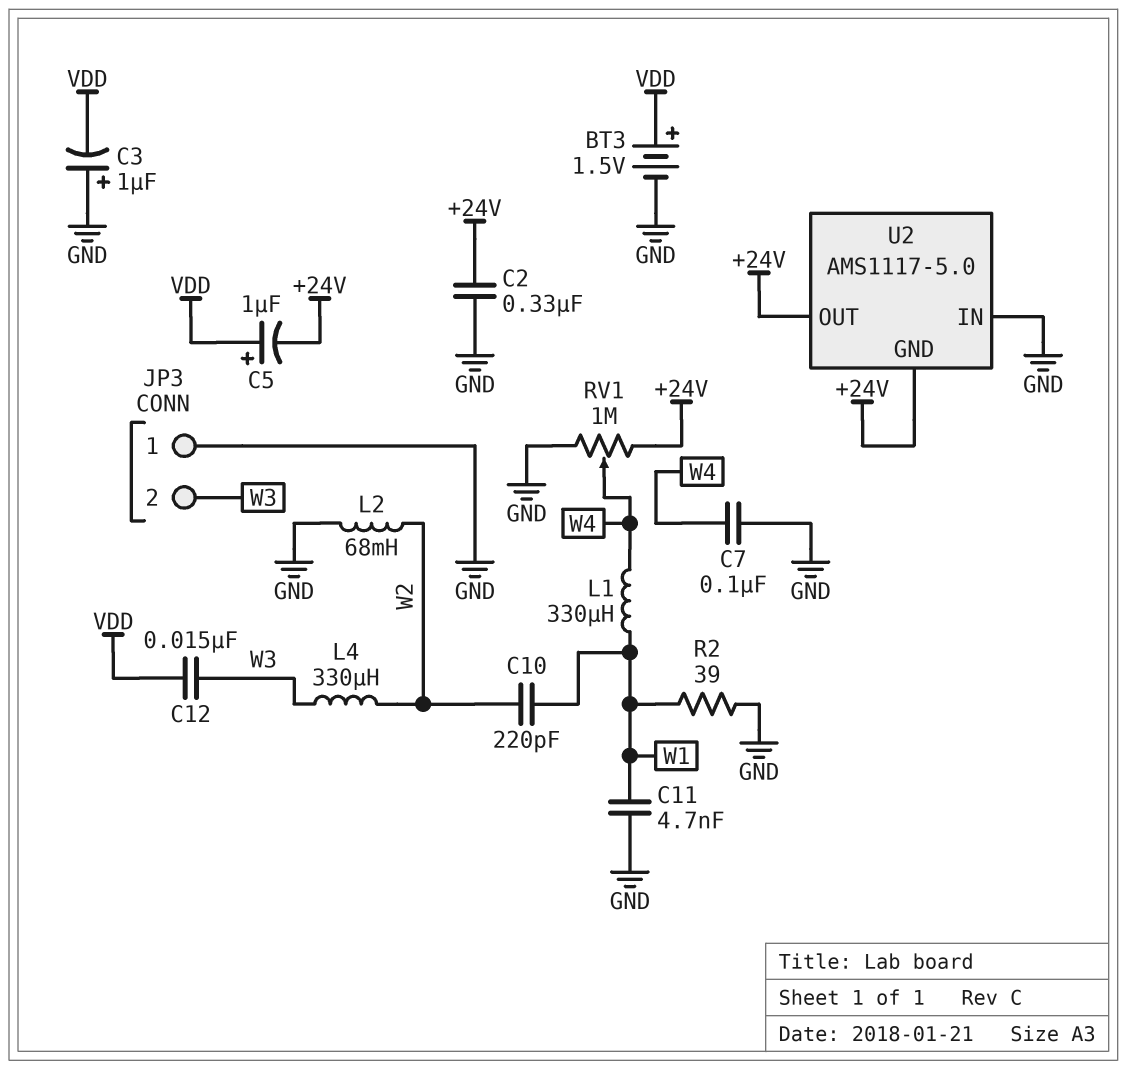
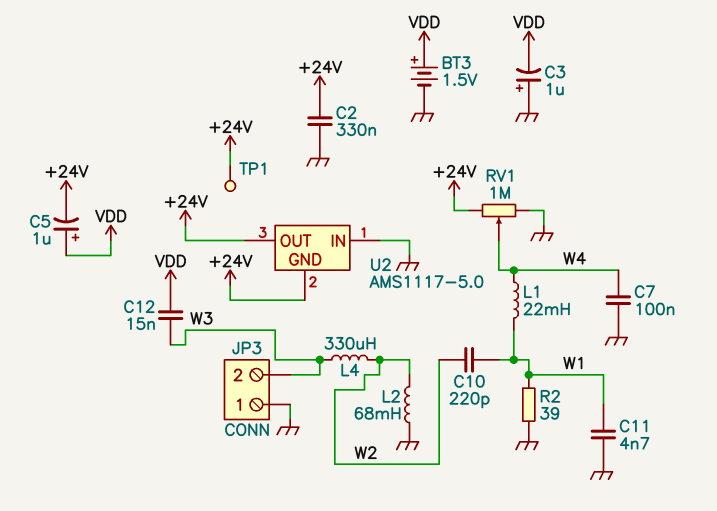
L1: 330uH (W1, W4) -> 22mH (W1, W4)
TP1: none -> test point (+24V)

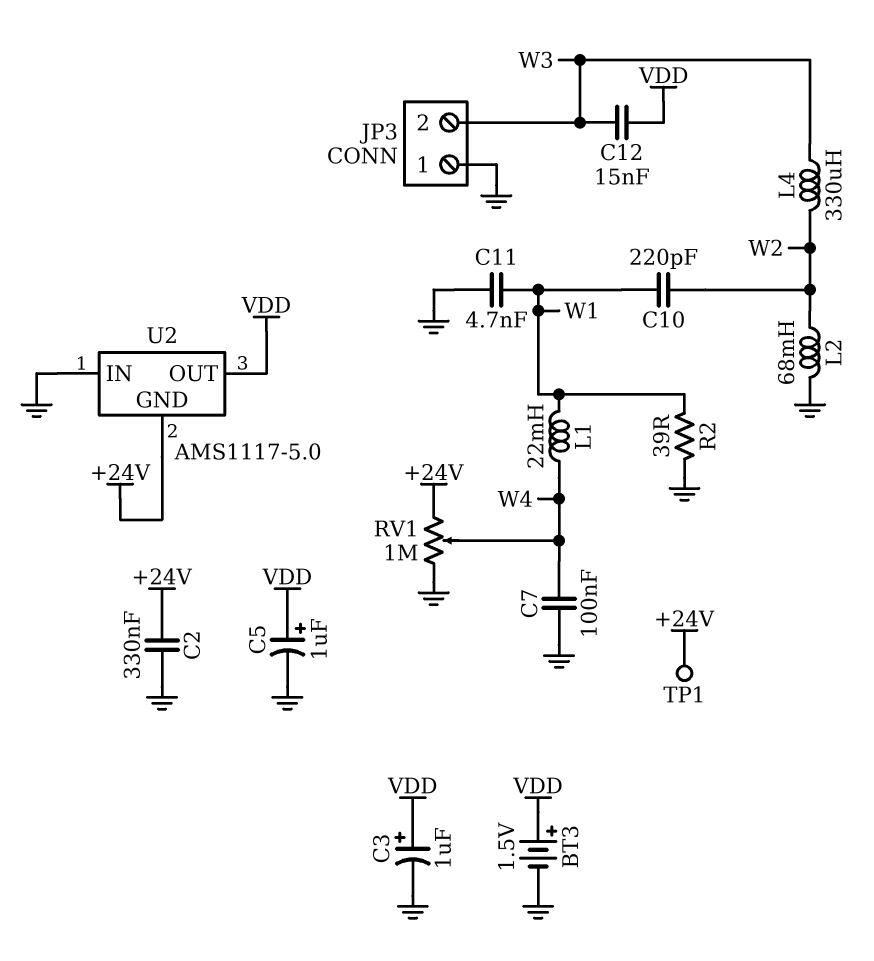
C3: 1uF (plus GND, minus VDD) -> 1uF (plus VDD, minus GND)
C5: 1uF (plus VDD, minus +24V) -> 1uF (plus VDD, minus GND)
U2 pin OUT: +24V -> VDD

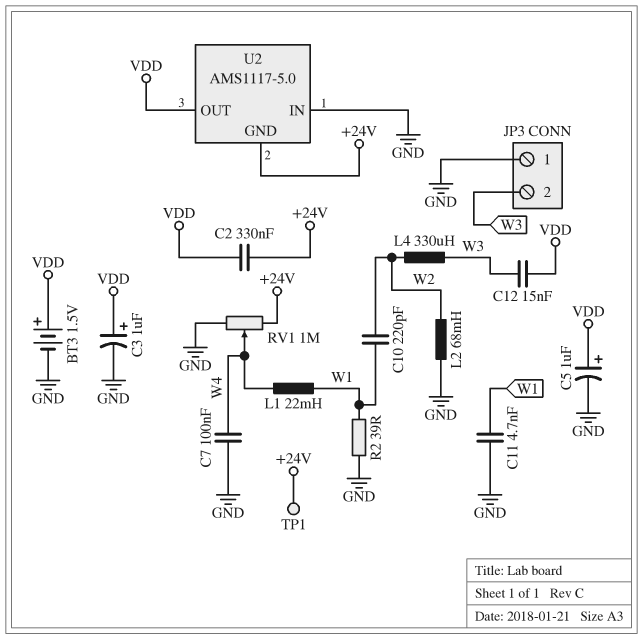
C2: 330nF (+24V, GND) -> 330nF (+24V, VDD)

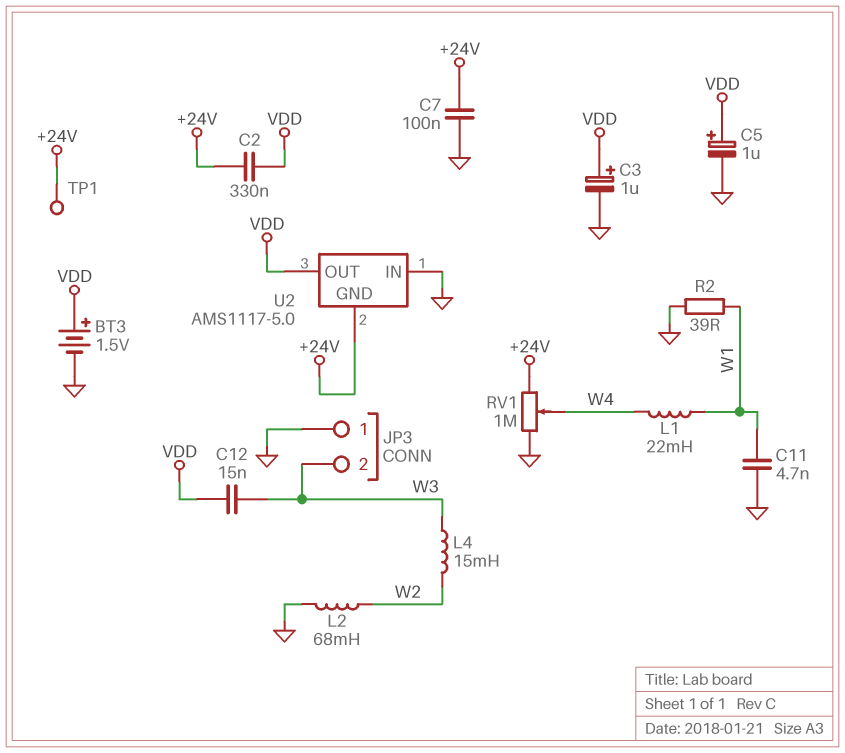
C7: 100nF (GND, W4) -> 100nF (+24V, GND)
C10: 220pF (W1, W2) -> none
L4: 330uH (W2, W3) -> 15mH (W2, W3)

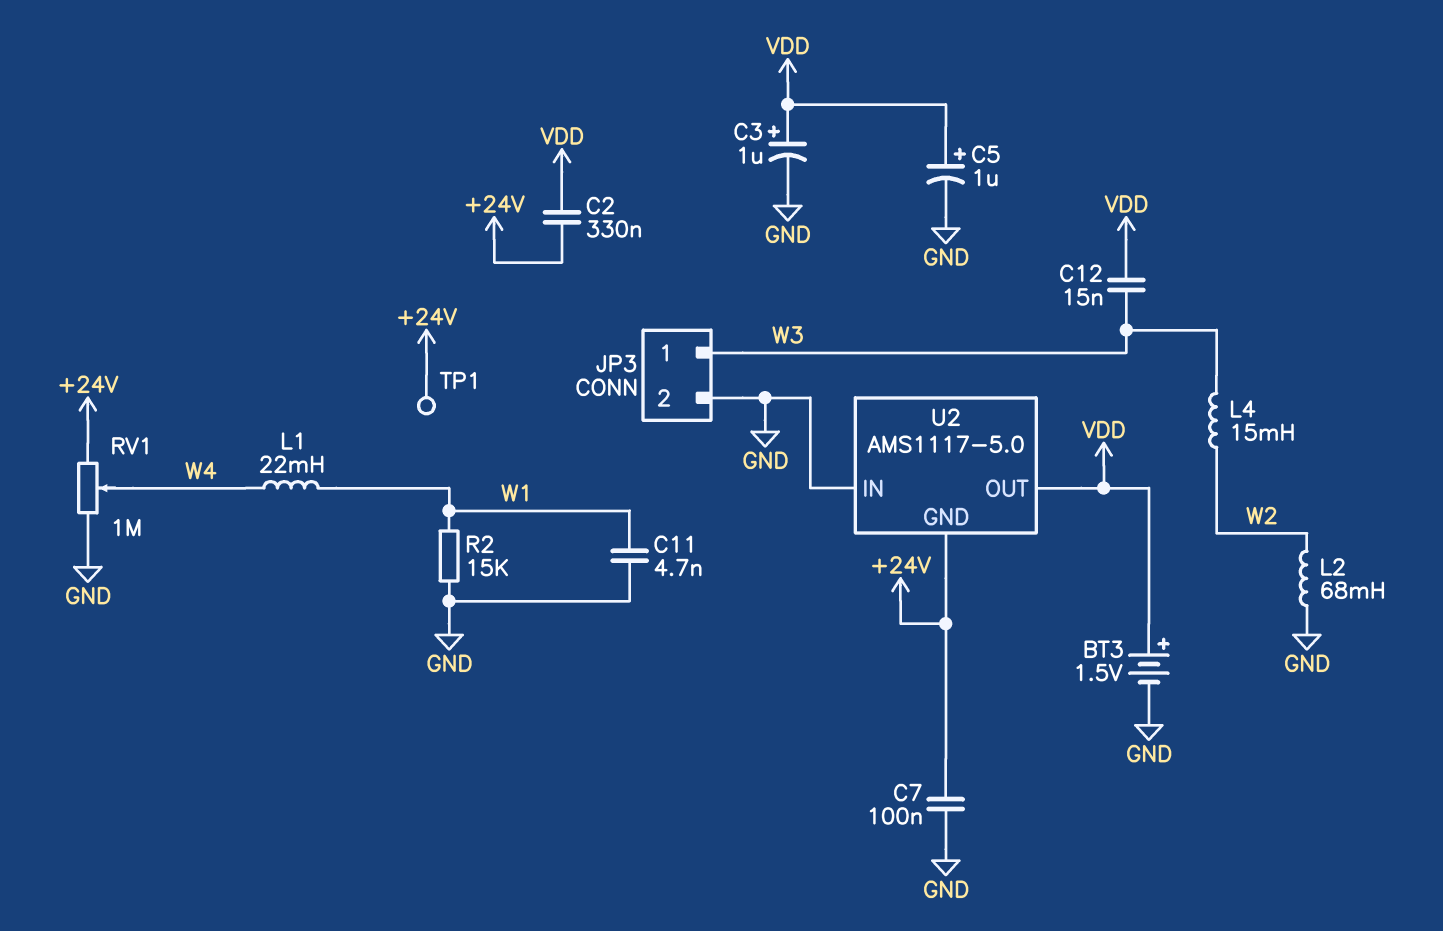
JP3 pin 1: GND -> W3
JP3 pin 2: W3 -> GND
R2: 39 (GND, W1) -> 15k (GND, W1)

